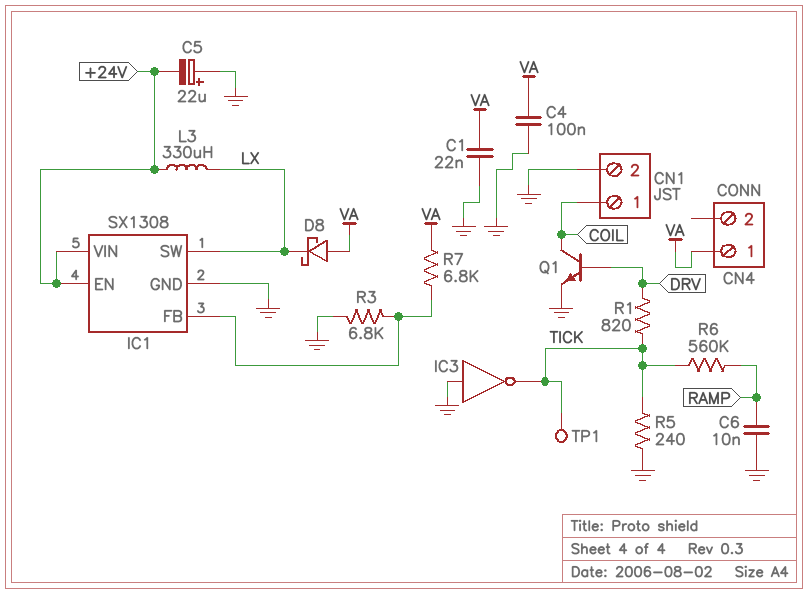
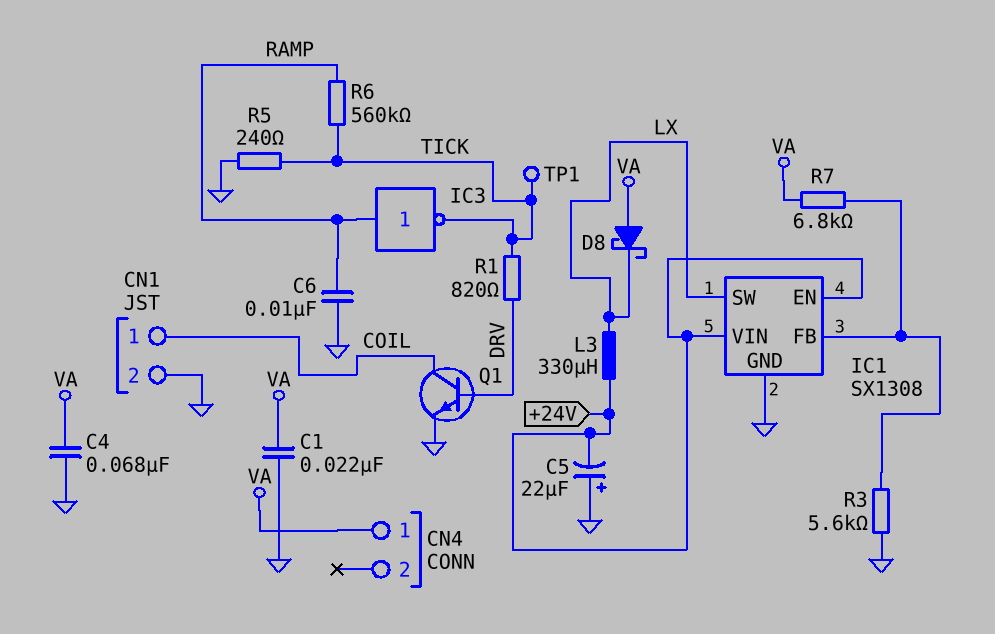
C4: 100nF (GND, VA) -> 68nF (GND, VA)
IC3: NOT (in GND, out TICK) -> NOT (in RAMP, out TICK)
R3: 6.8k (GND, IC1/FB) -> 5.6k (GND, IC1/FB)

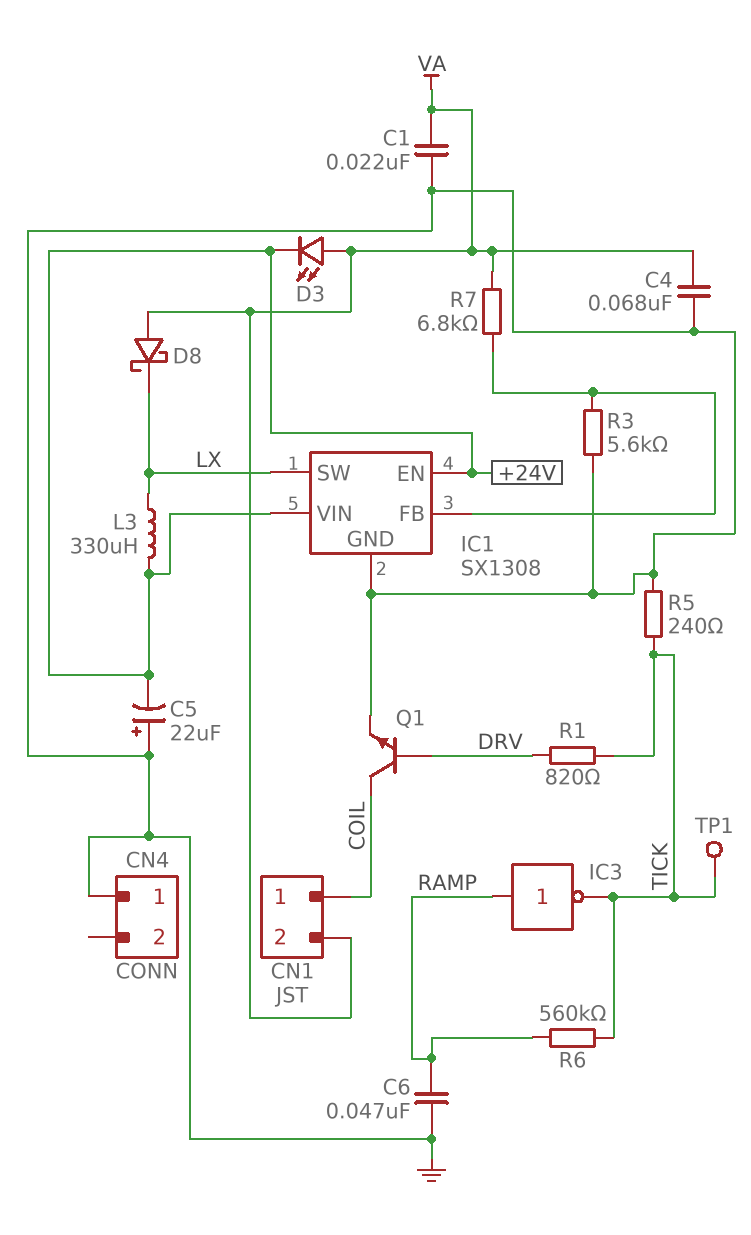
C6: 10nF (GND, RAMP) -> 47nF (GND, RAMP)
CN1 pin 2: GND -> VA
CN4 pin 1: VA -> GND
D3: none -> LED (A VA, K +24V)

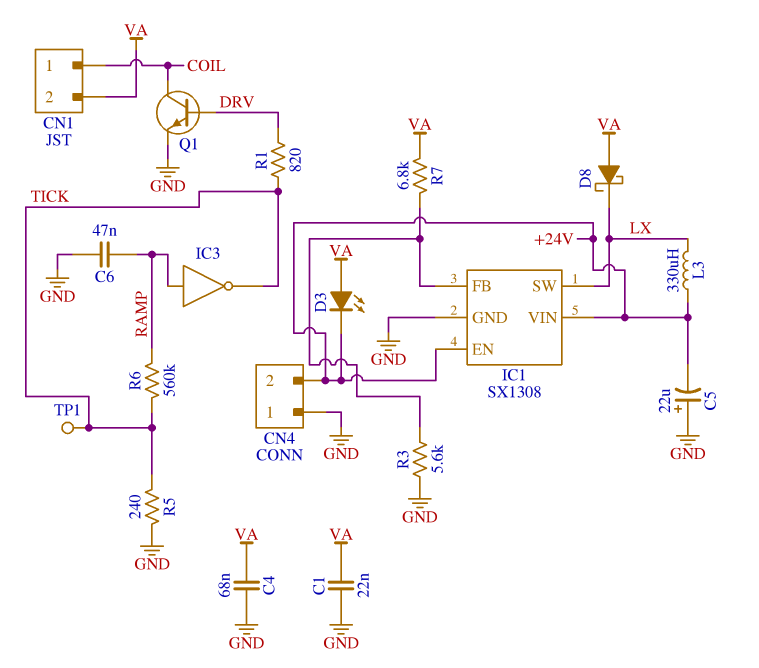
CN4 pin 2: none -> +24V

